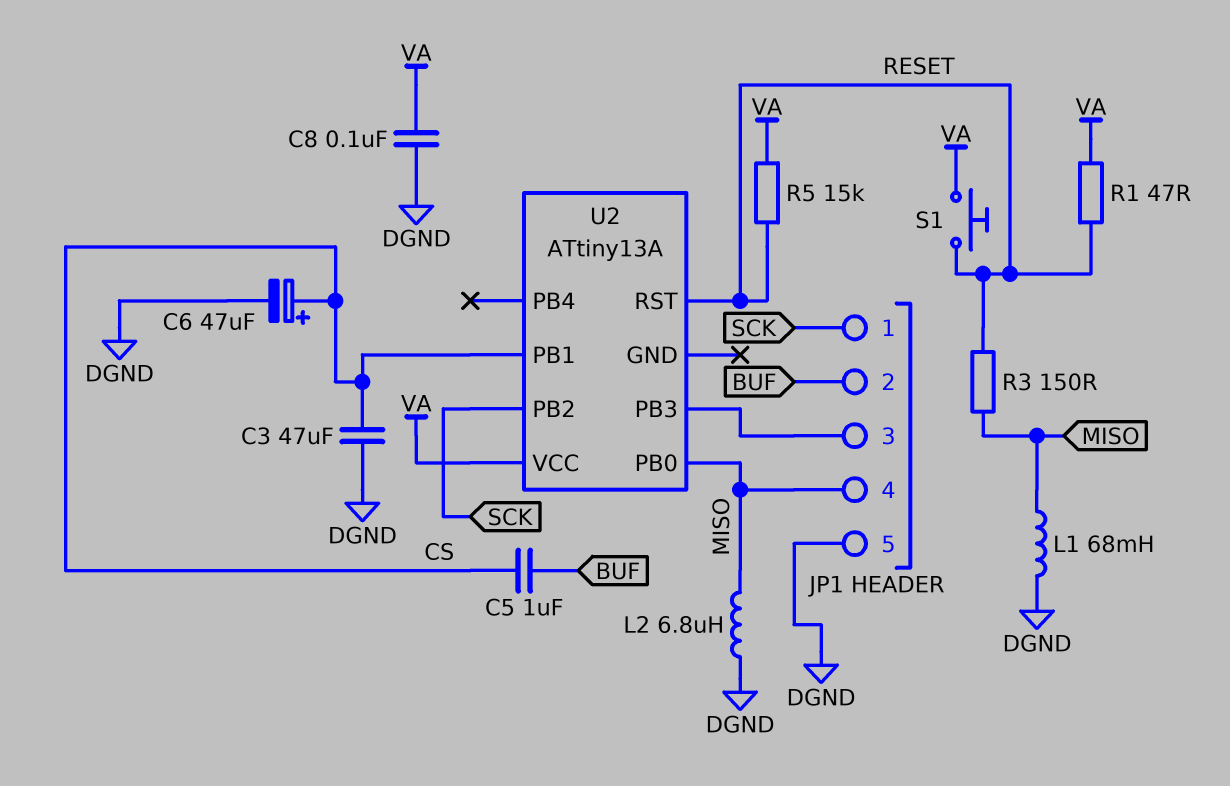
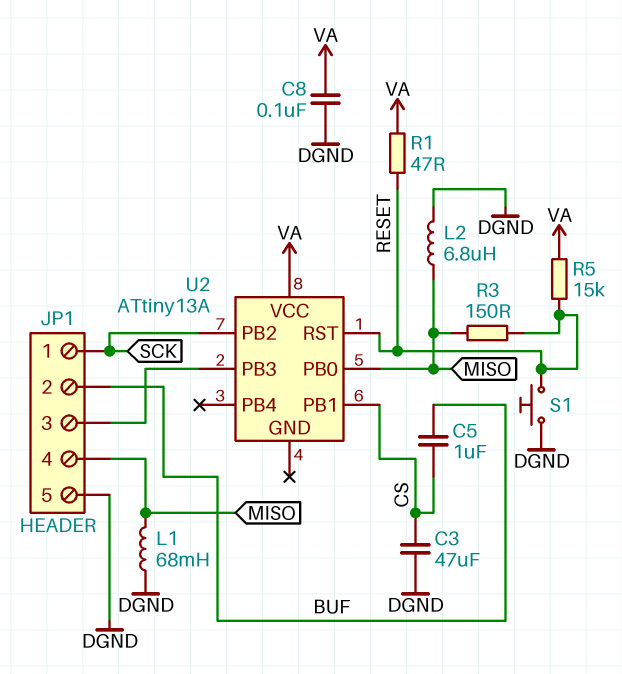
C6: 47uF (plus CS, minus DGND) -> none
S1: button (RESET, VA) -> button (DGND, RESET)

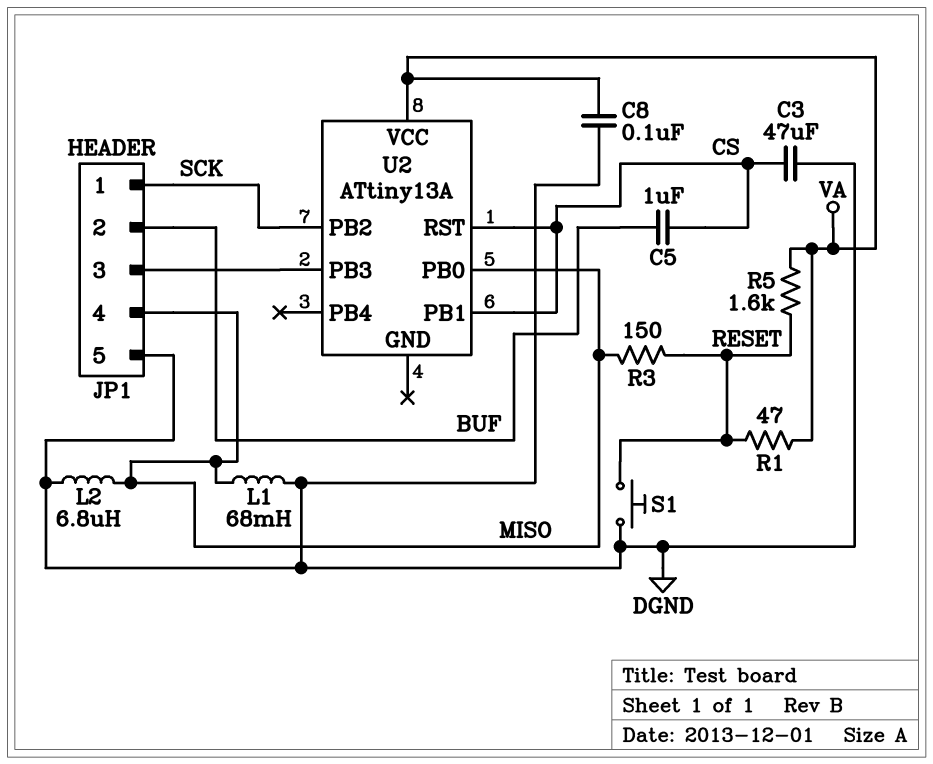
R5: 15k (RESET, VA) -> 1.6k (RESET, VA)
U2 pin RST: RESET -> CS

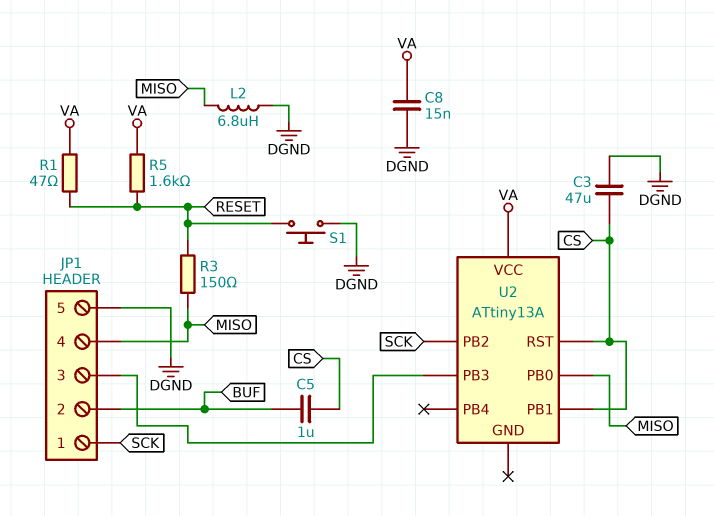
C8: 100nF (DGND, VA) -> 15nF (DGND, VA)
L1: 68mH (DGND, MISO) -> none

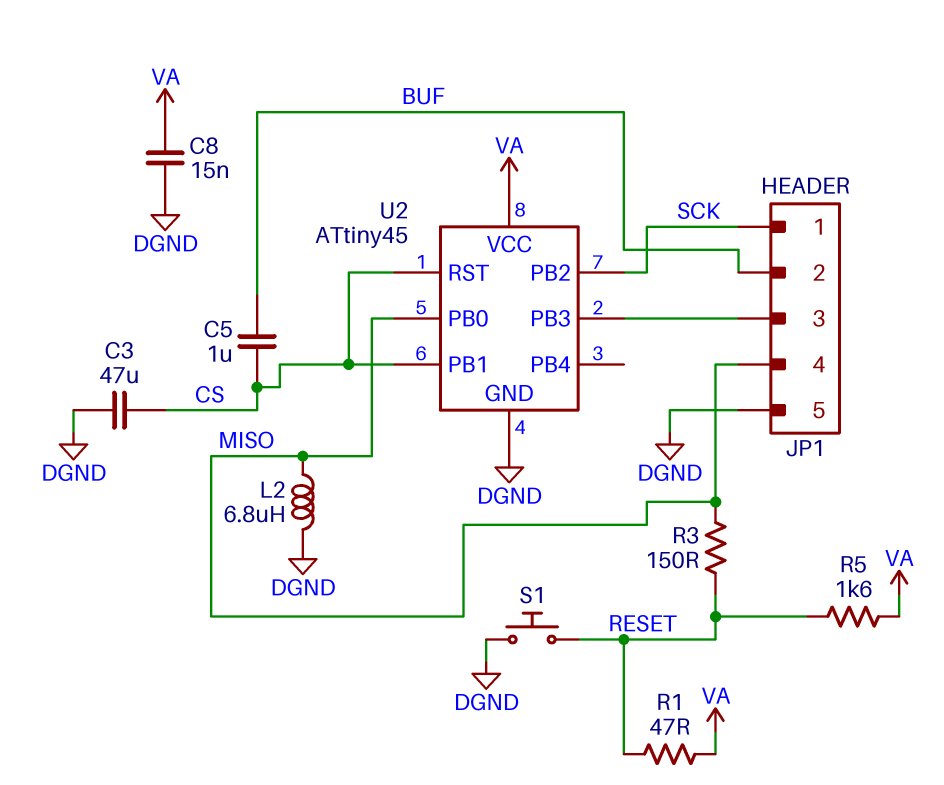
U2: ATtiny13A -> ATtiny45
U2 pin GND: none -> DGND

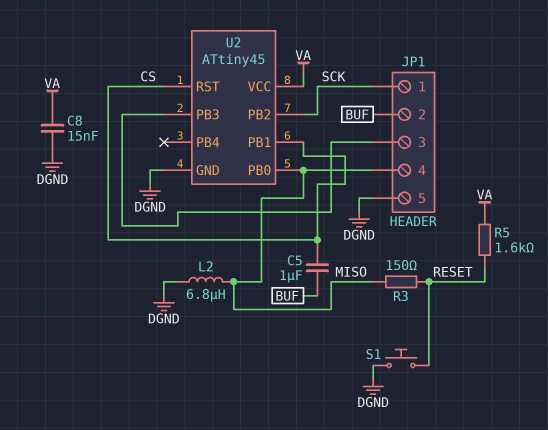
C3: 47uF (CS, DGND) -> none
R1: 47 (RESET, VA) -> none

